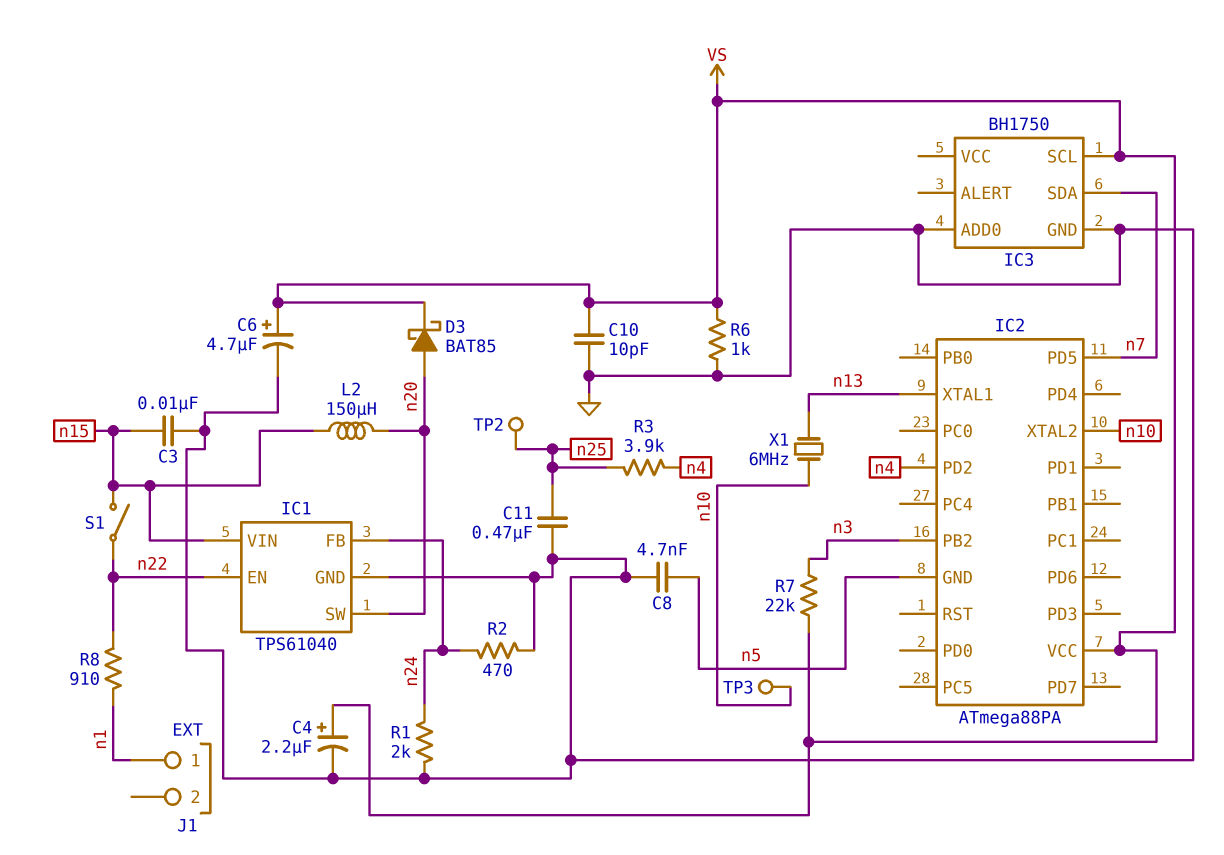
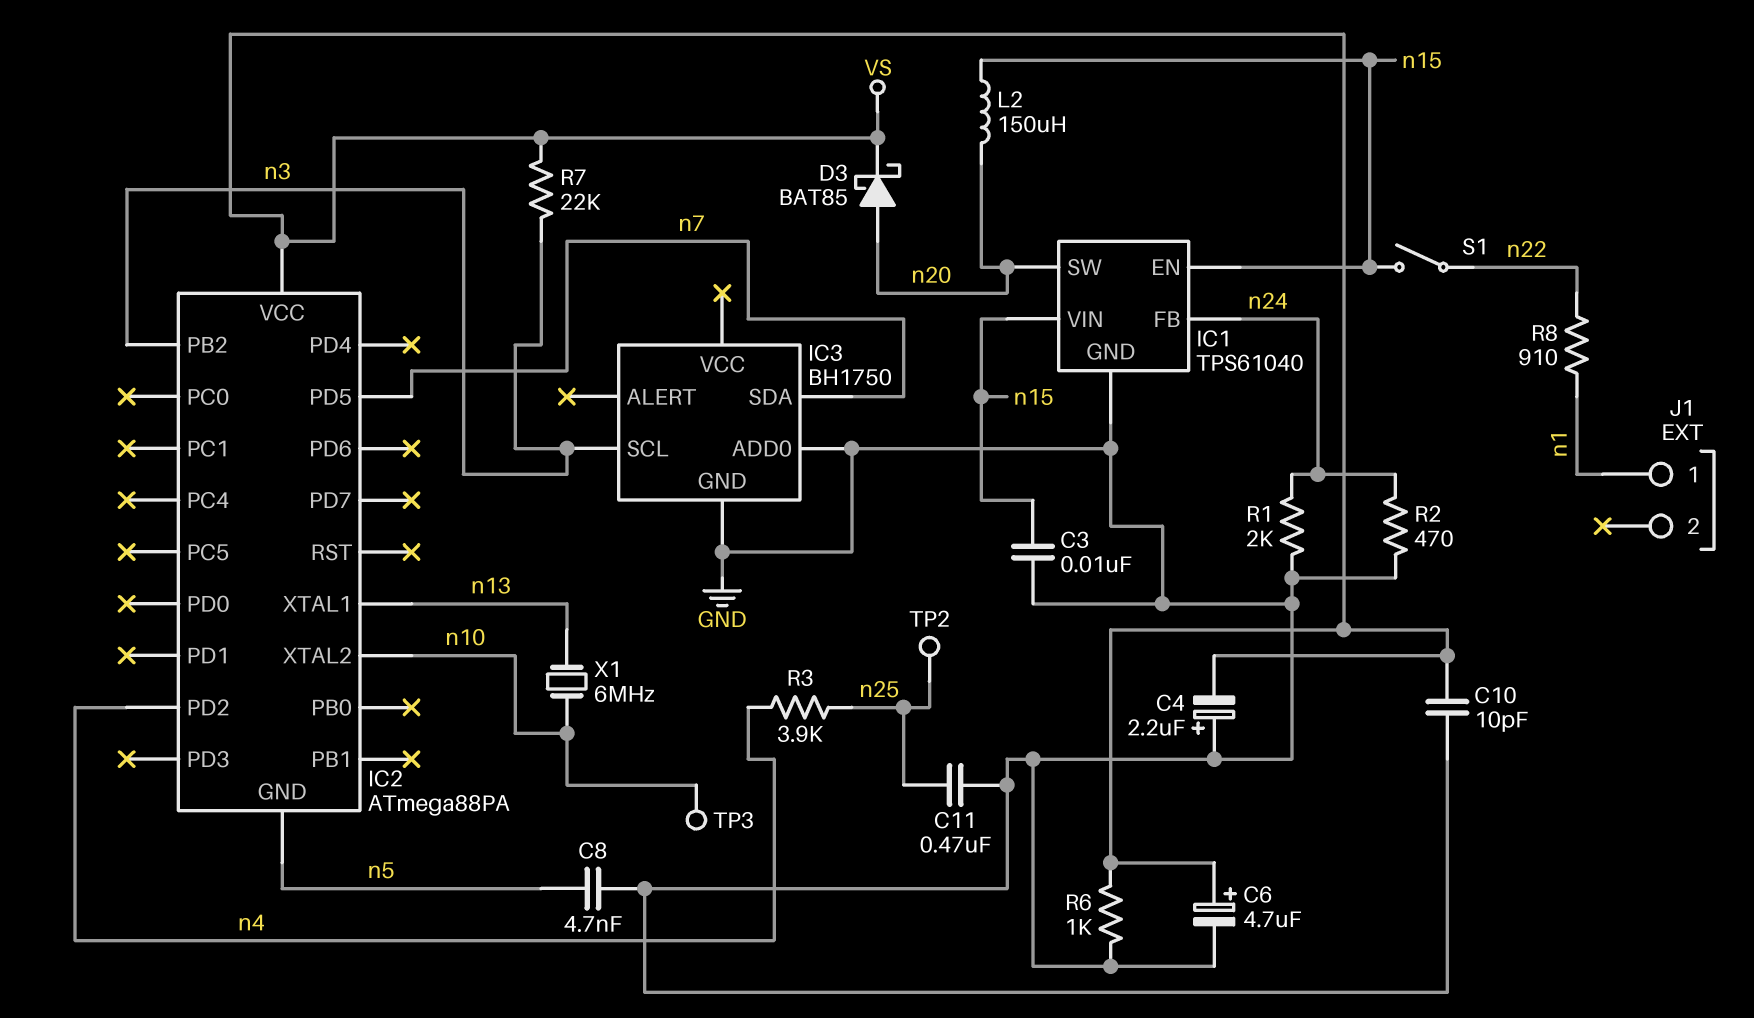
C4: 2.2uF (plus VS, minus GND) -> 2.2uF (plus GND, minus VS)
IC1 pin EN: n22 -> n15
IC3 pin SCL: VS -> n3

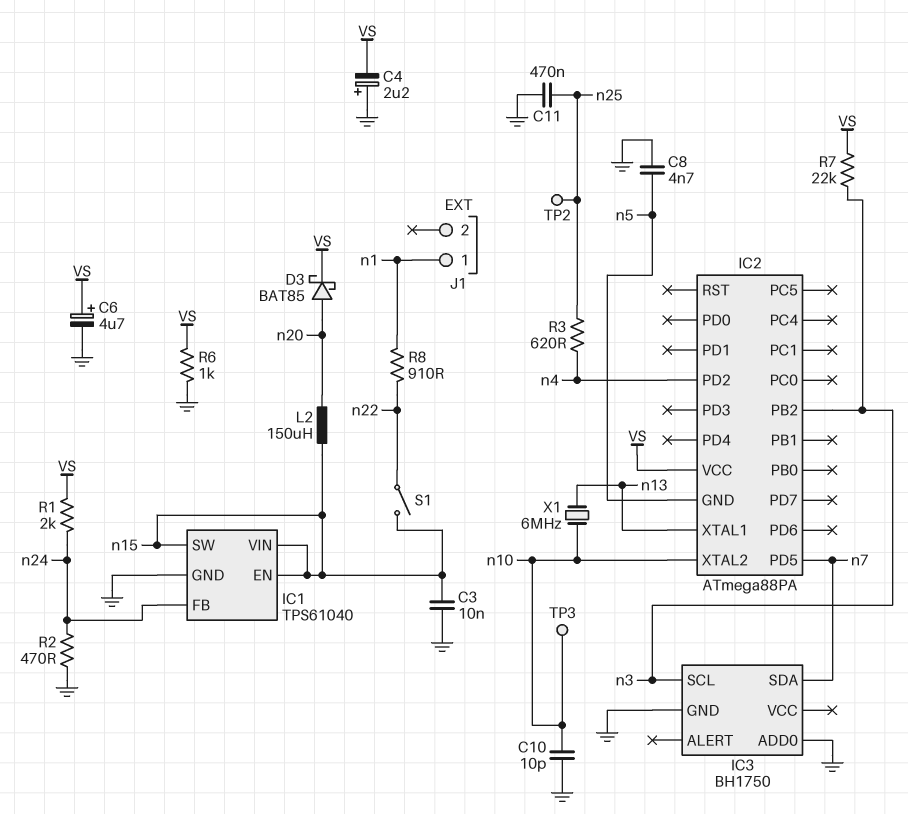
C10: 10pF (GND, VS) -> 10pF (GND, n10)
IC1 pin SW: n20 -> n15
R1: 2k (GND, n24) -> 2k (VS, n24)
R3: 3.9k (n4, n25) -> 620 (n4, n25)

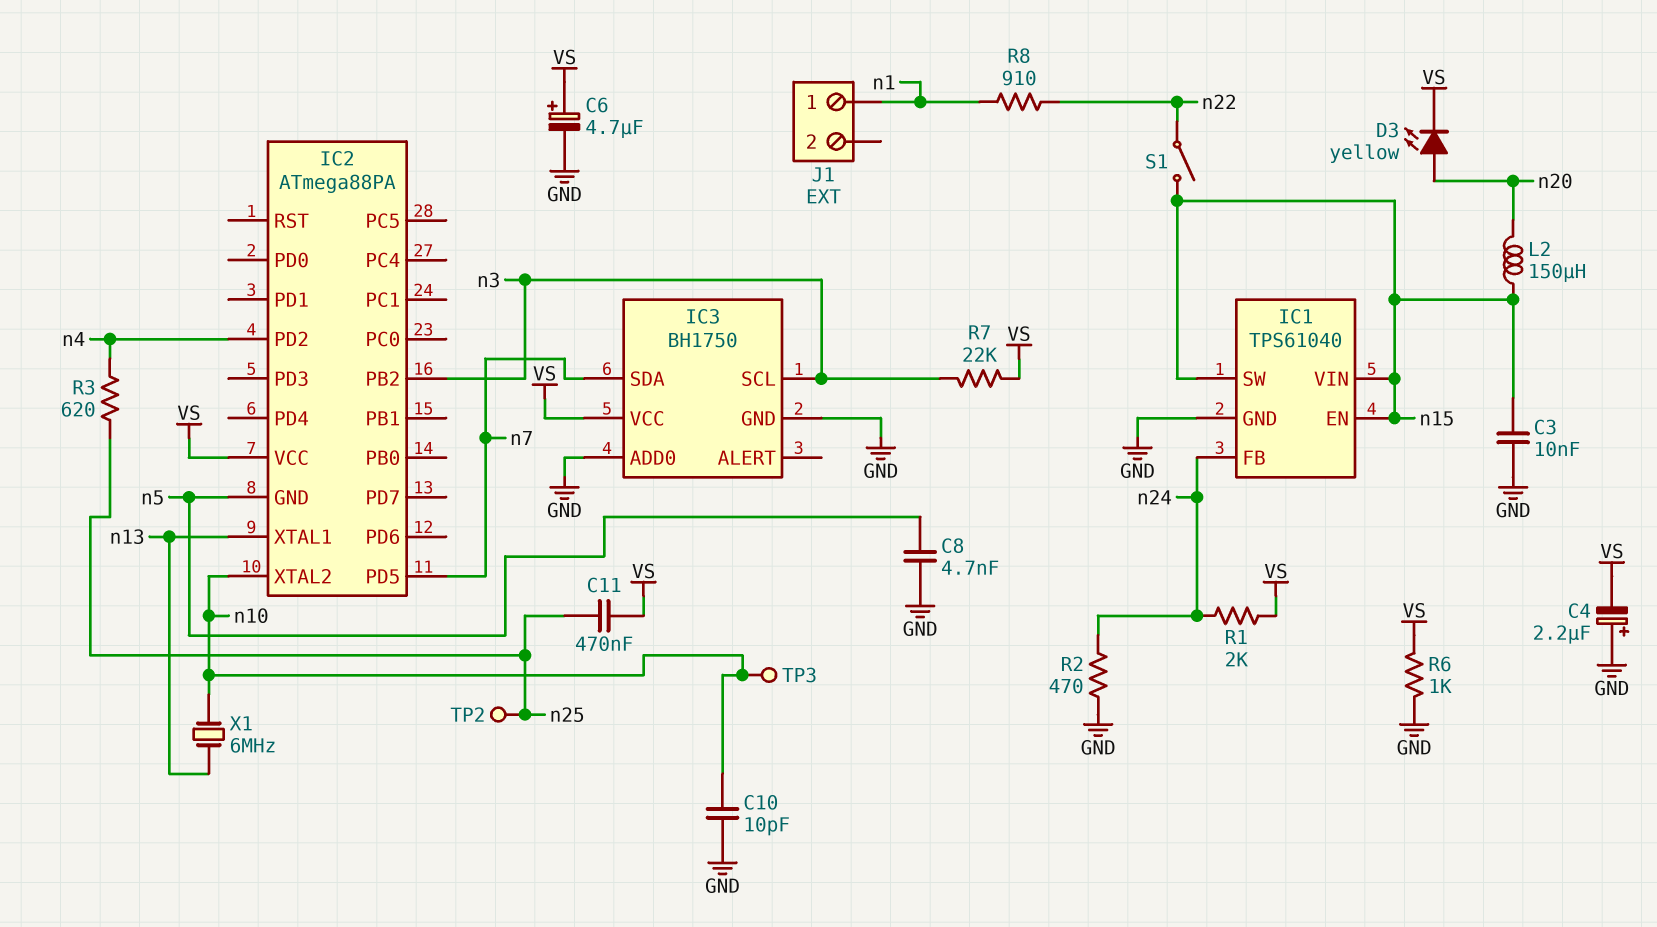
C11: 470nF (GND, n25) -> 470nF (VS, n25)
D3: schottky BAT85 (A n20, K VS) -> LED yellow (A n20, K VS)
IC3 pin VCC: none -> VS

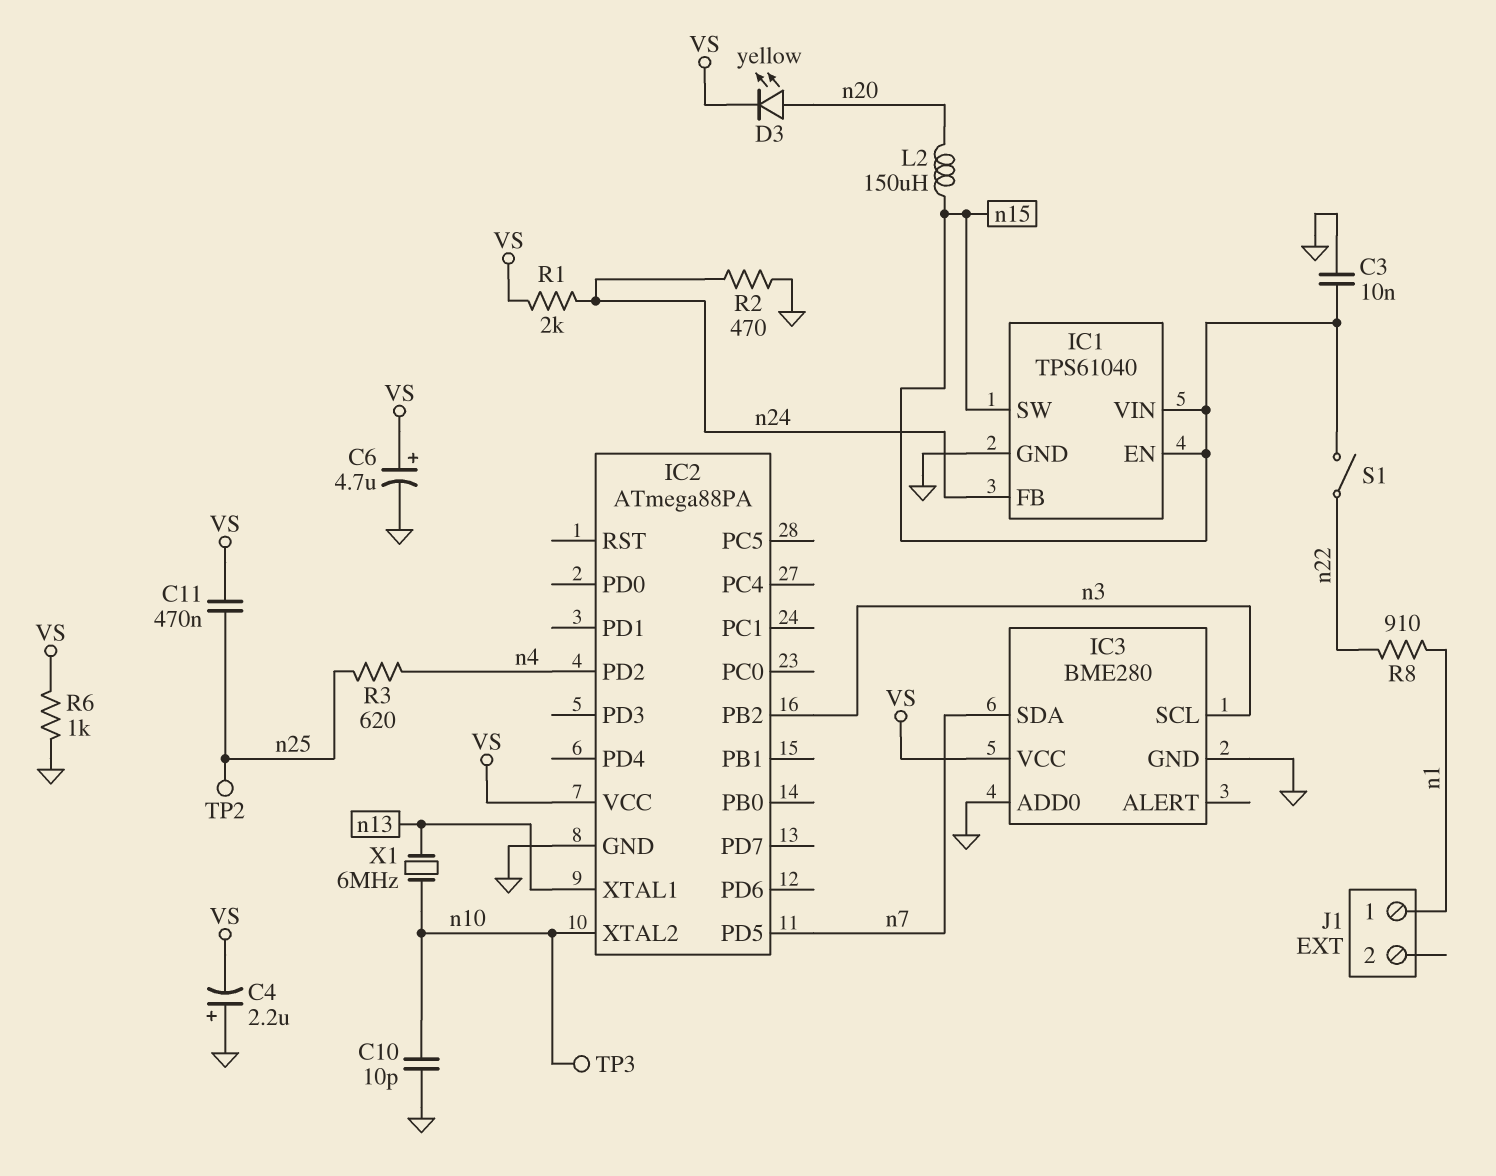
C8: 4.7nF (GND, n5) -> none
IC2 pin GND: n5 -> GND
IC3: BH1750 -> BME280
R7: 22k (VS, n3) -> none

